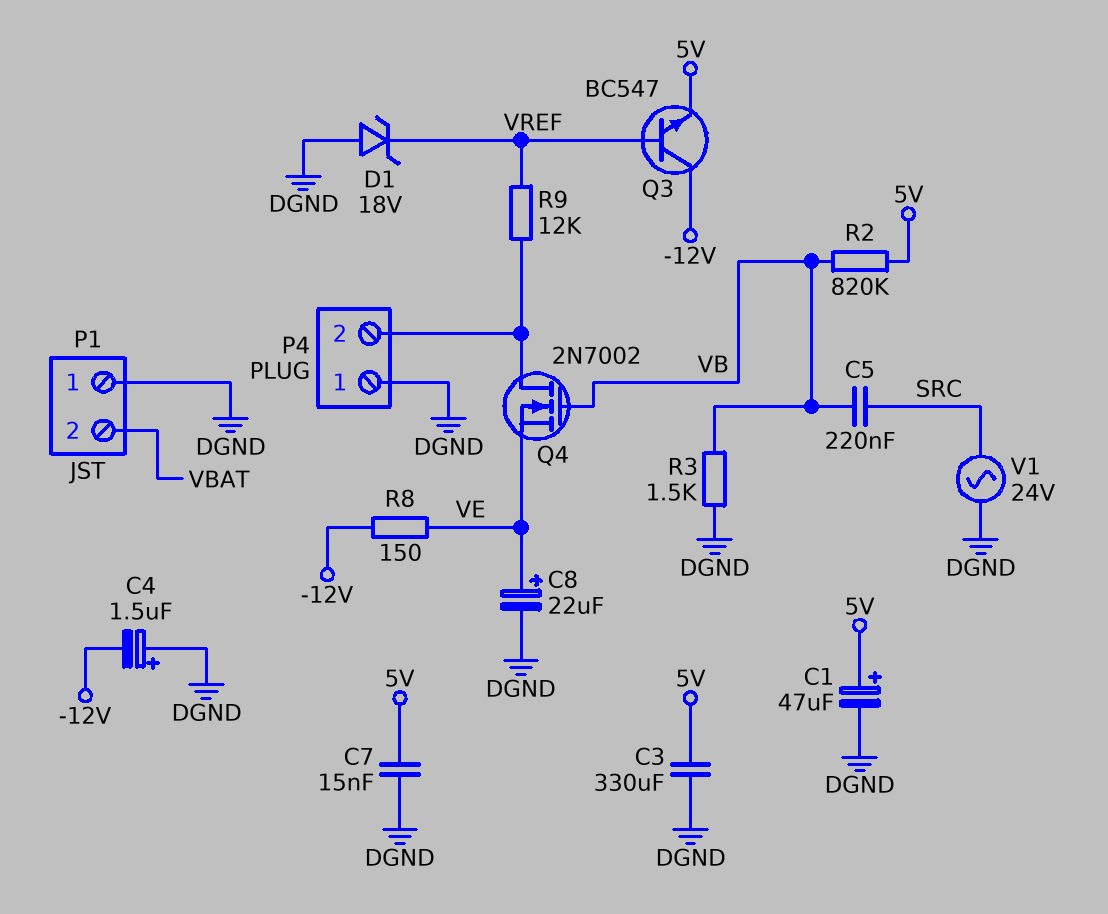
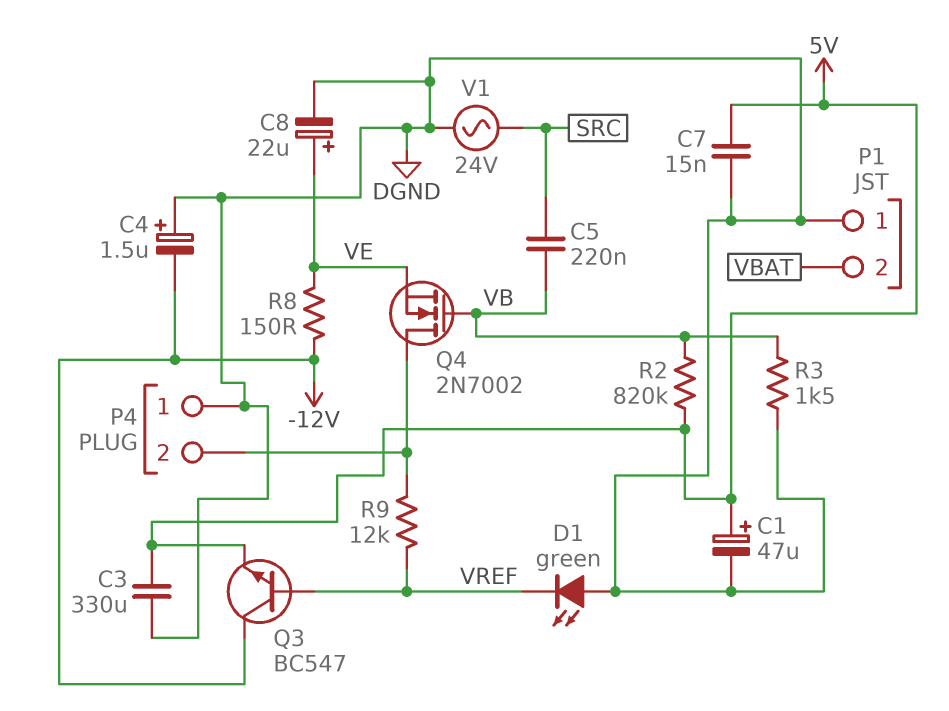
D1: zener 18V (A DGND, K VREF) -> LED green (A DGND, K VREF)

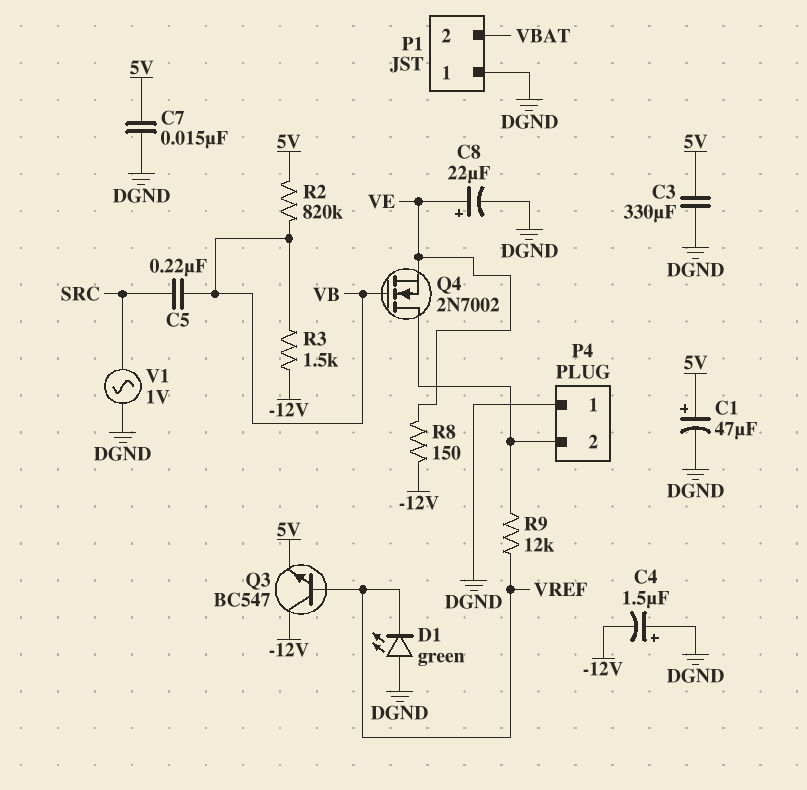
R3: 1.5k (DGND, VB) -> 1.5k (-12V, VB)
V1: AC 24V (DGND, SRC) -> AC 1V (DGND, SRC)

